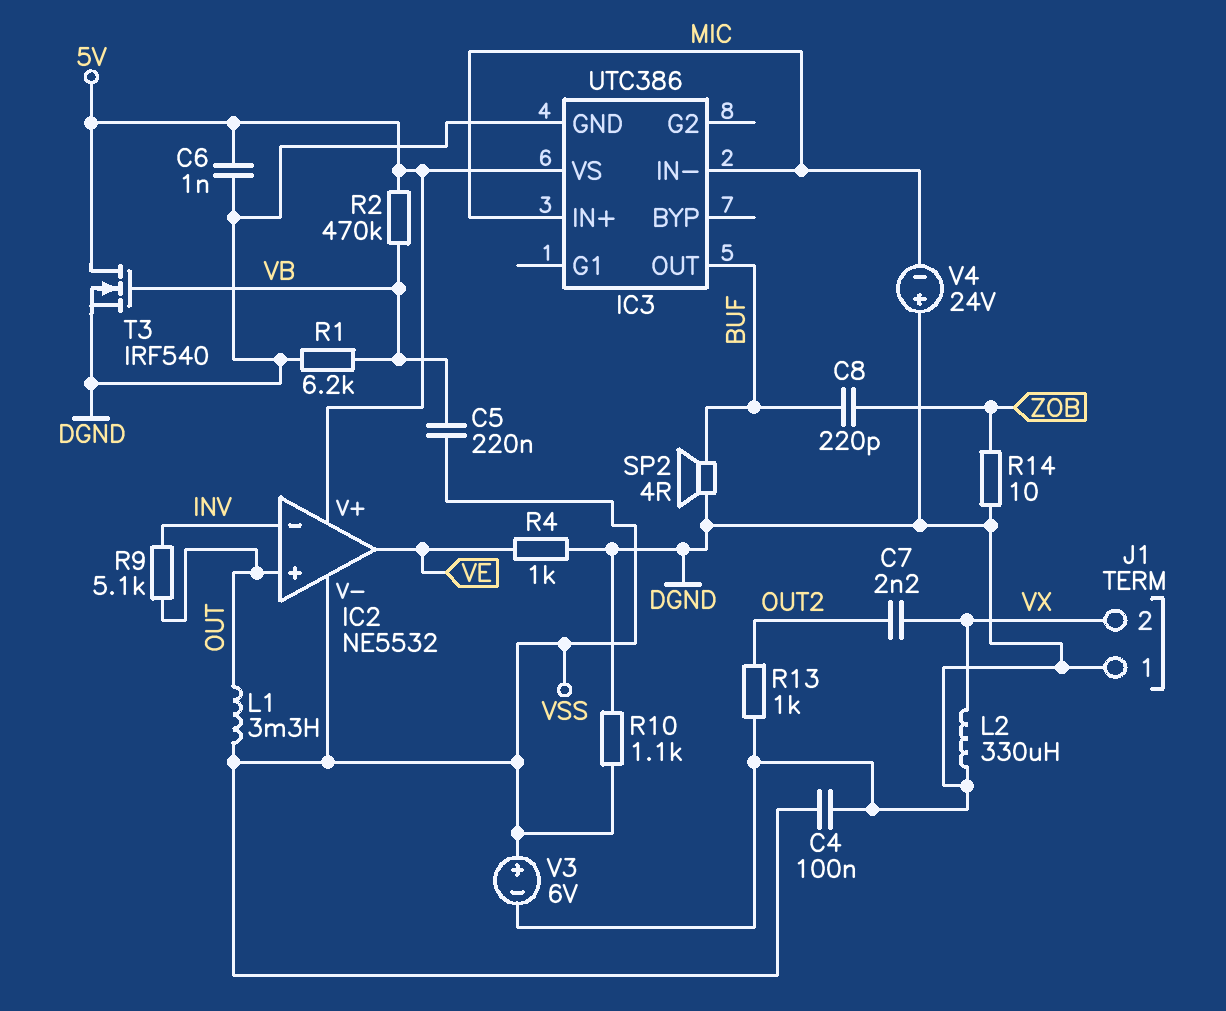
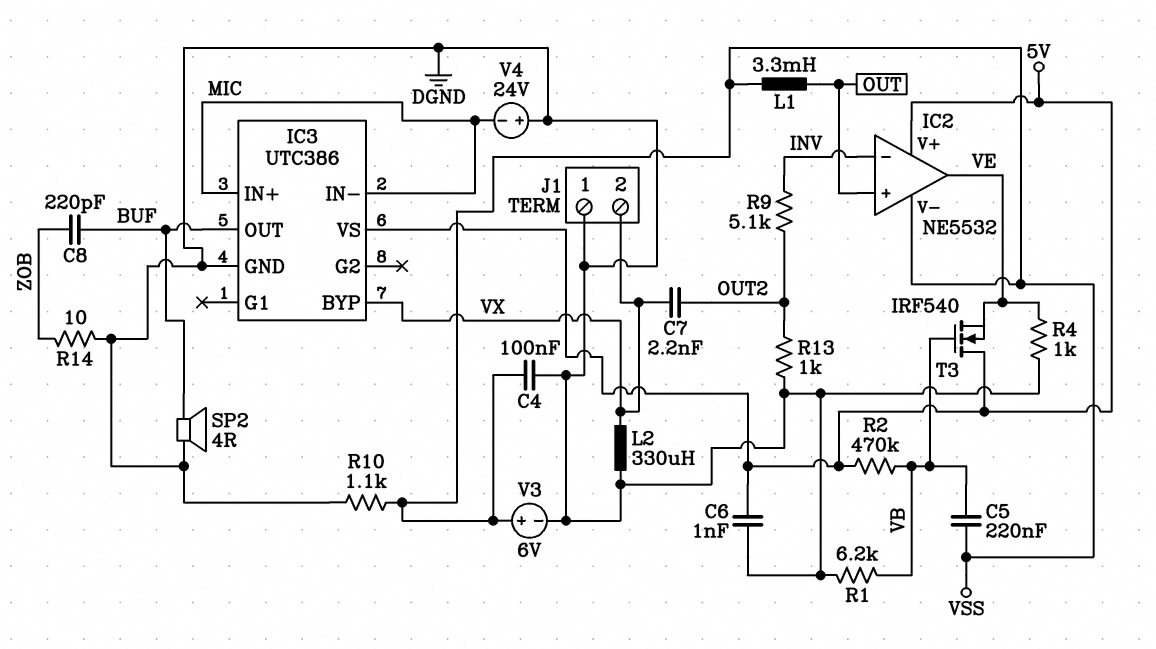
IC3 pin BYP: none -> VX
R9: 5.1k (INV, OUT) -> 5.1k (INV, OUT2)
T3: NMOS IRF540 (G VB, D 5V, S DGND) -> NMOS IRF540 (G VB, D 5V, S VE)

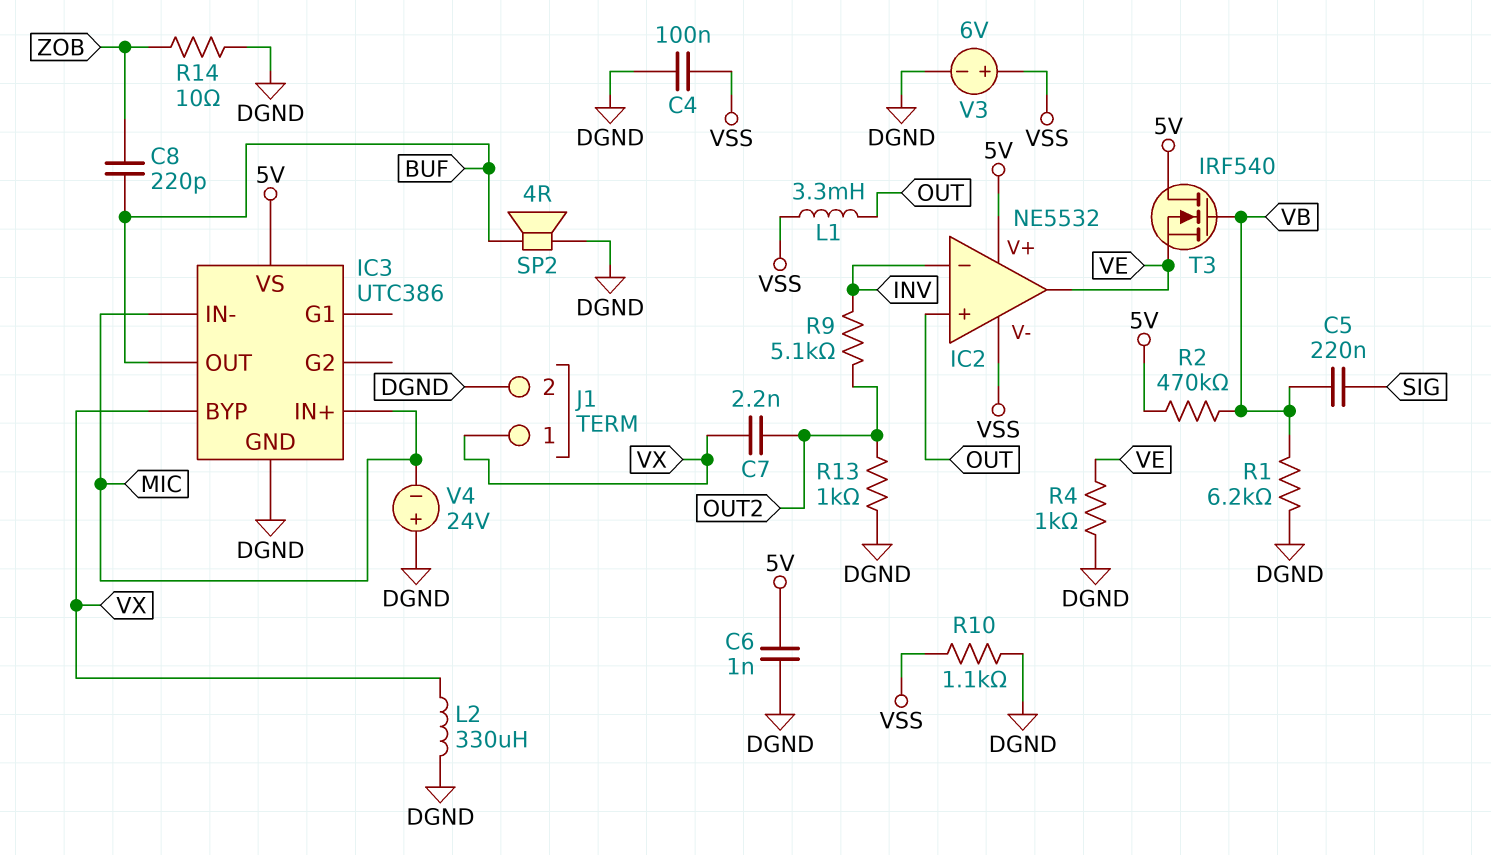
C5: 220nF (VB, VSS) -> 220nF (SIG, VB)
J1 pin 1: DGND -> VX
J1 pin 2: VX -> DGND

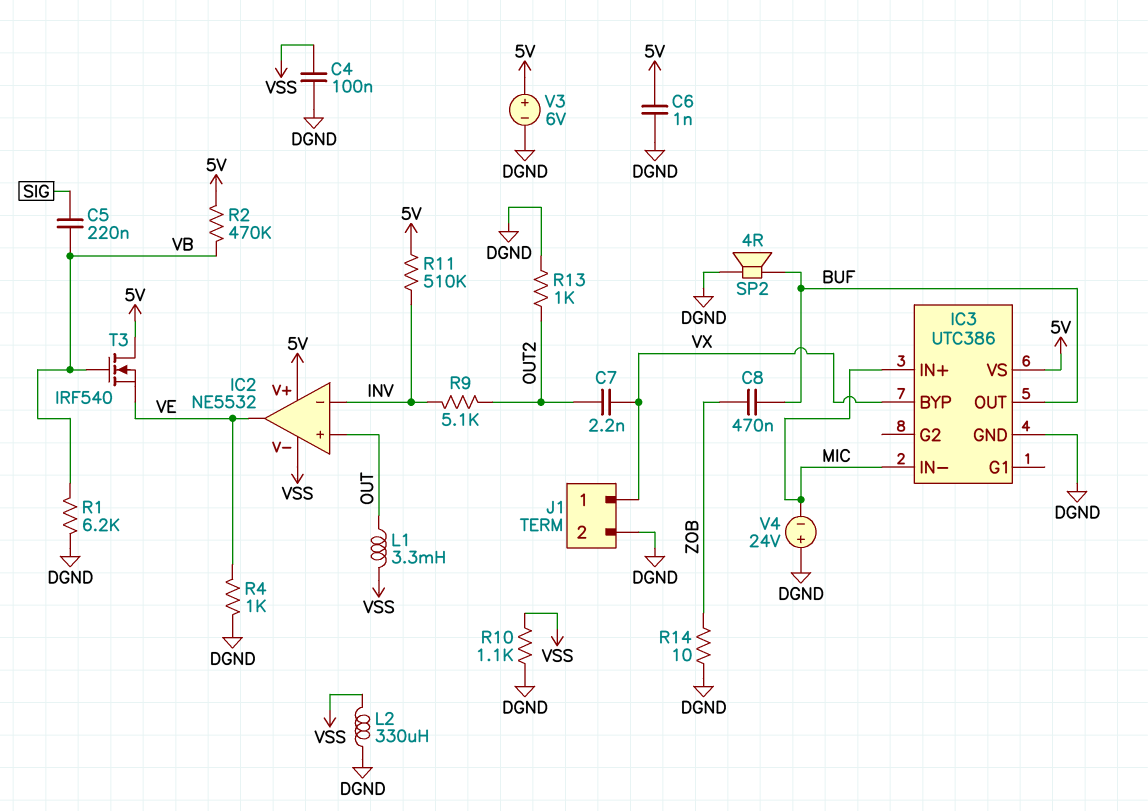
C8: 220pF (BUF, ZOB) -> 470nF (BUF, ZOB)
L2: 330uH (DGND, VX) -> 330uH (DGND, VSS)
R11: none -> 510k (5V, INV)
V3: 6V (plus VSS, minus DGND) -> 6V (plus 5V, minus DGND)

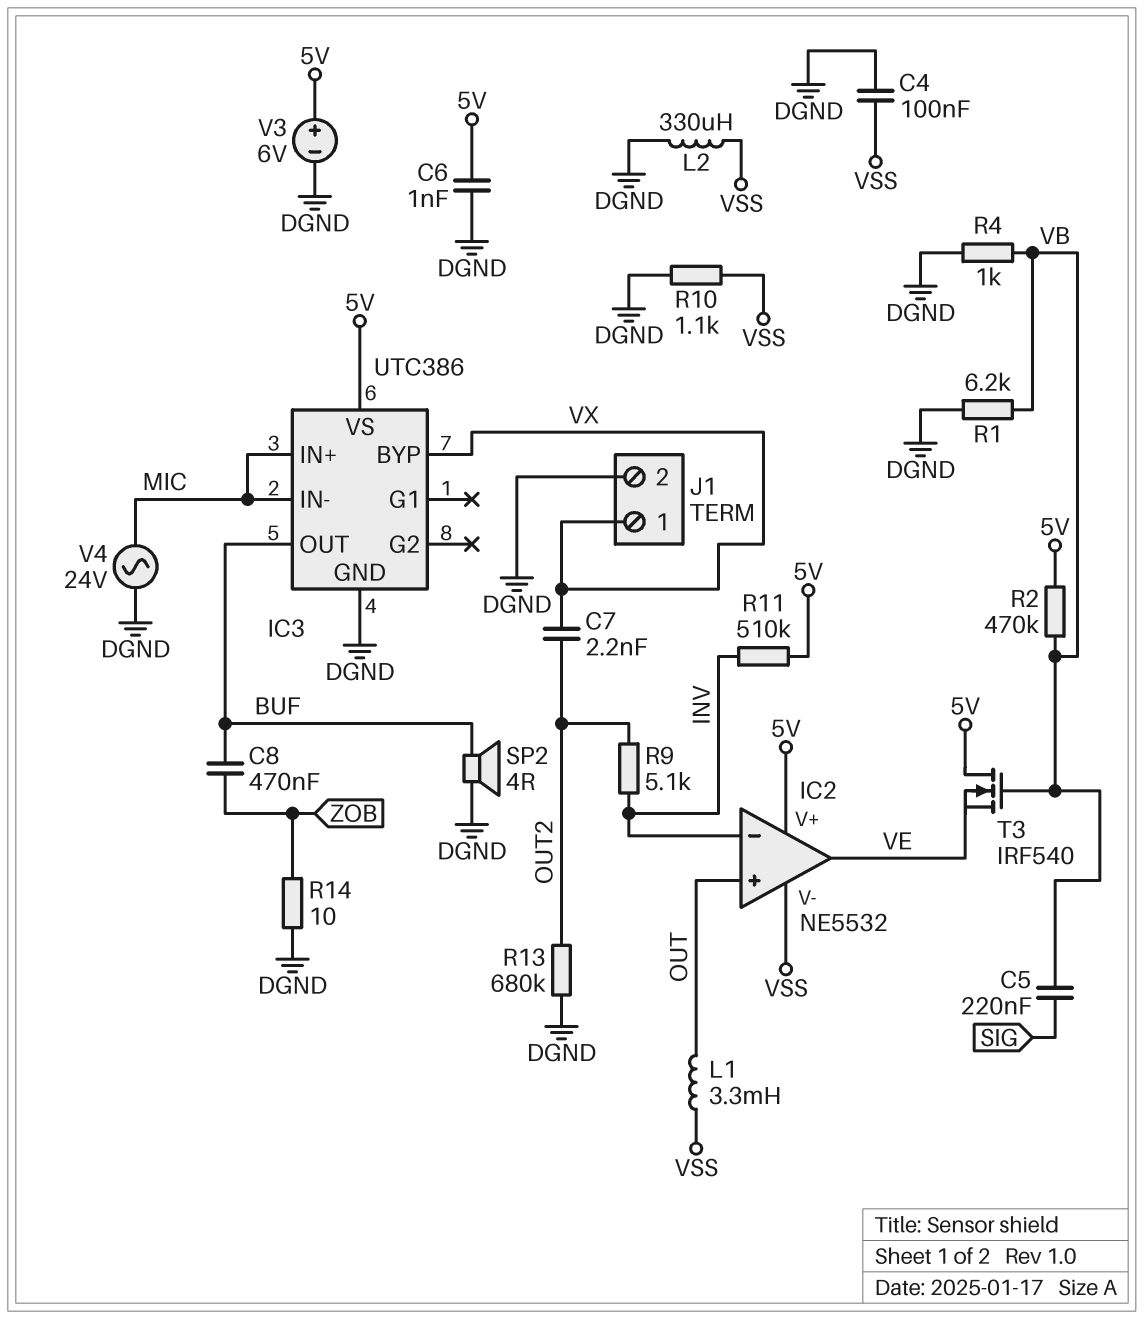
R4: 1k (DGND, VE) -> 1k (DGND, VB)
R13: 1k (DGND, OUT2) -> 680k (DGND, OUT2)
V4: 24V (plus DGND, minus MIC) -> AC 24V (DGND, MIC)

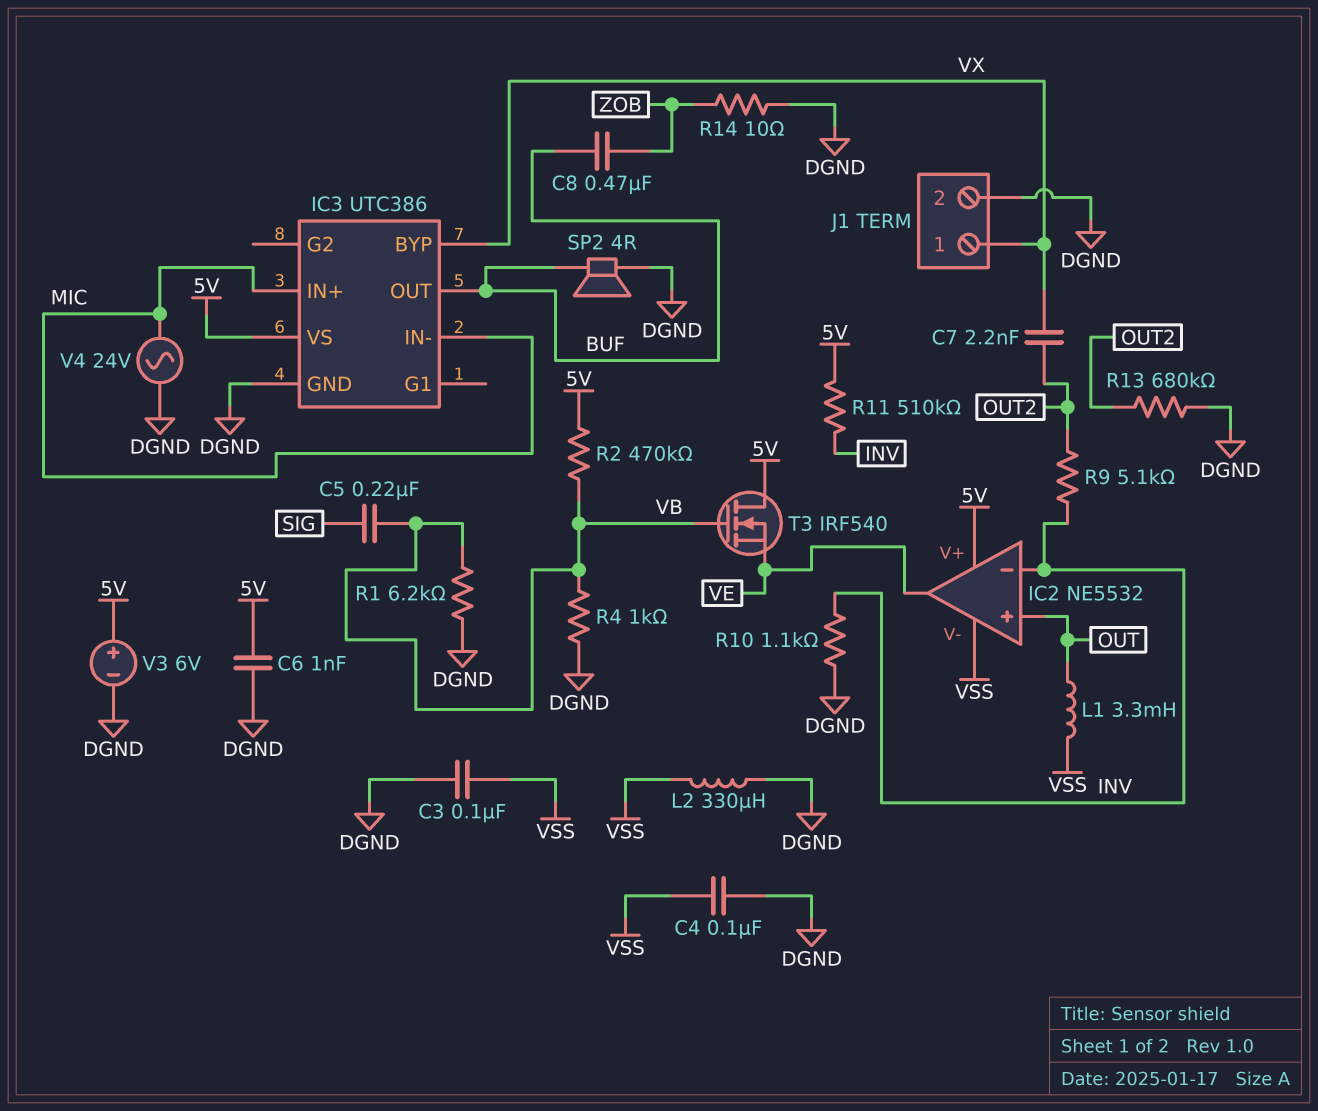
C3: none -> 100nF (DGND, VSS)
R10: 1.1k (DGND, VSS) -> 1.1k (DGND, INV)

